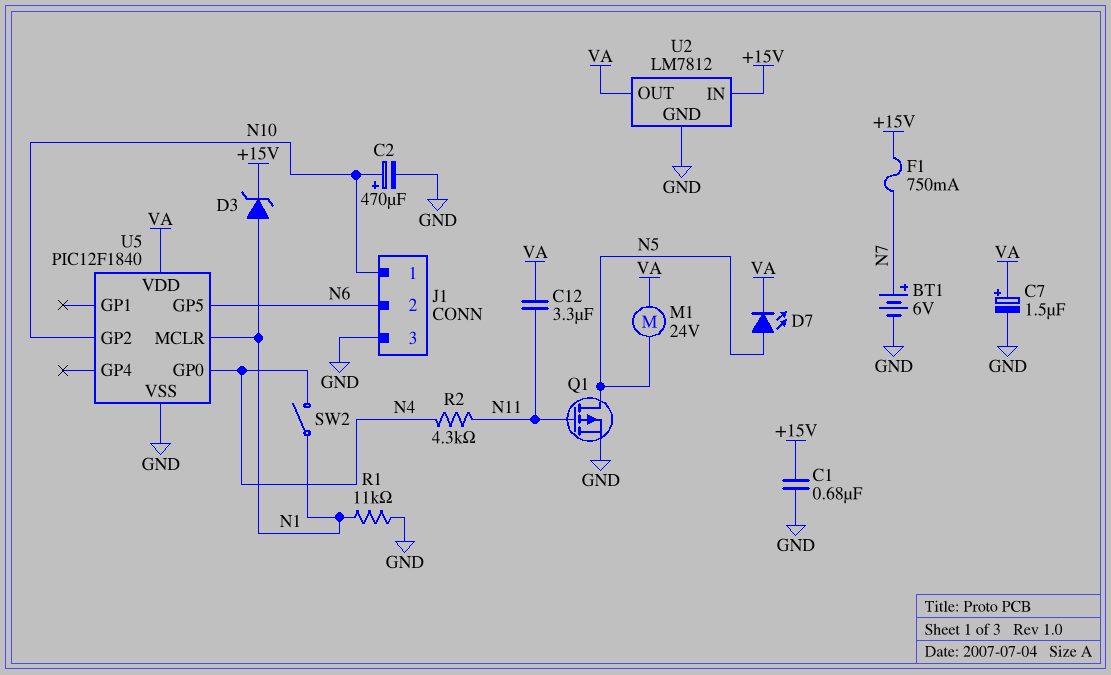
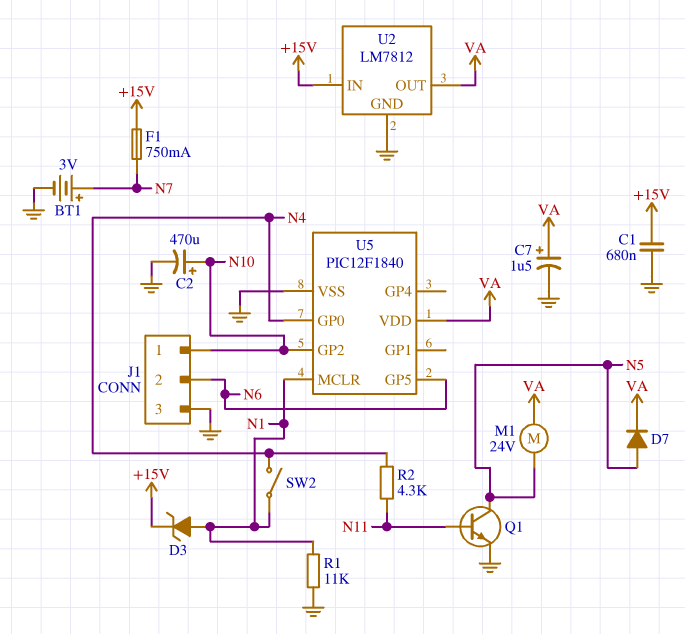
BT1: 6V (plus N7, minus GND) -> 3V (plus N7, minus GND)
C12: 3.3uF (N11, VA) -> none
D7: LED (A N5, K VA) -> diode (A N5, K VA)
Q1: PMOS (G N11, D N5, S GND) -> NPN (B N11, C N5, E GND)

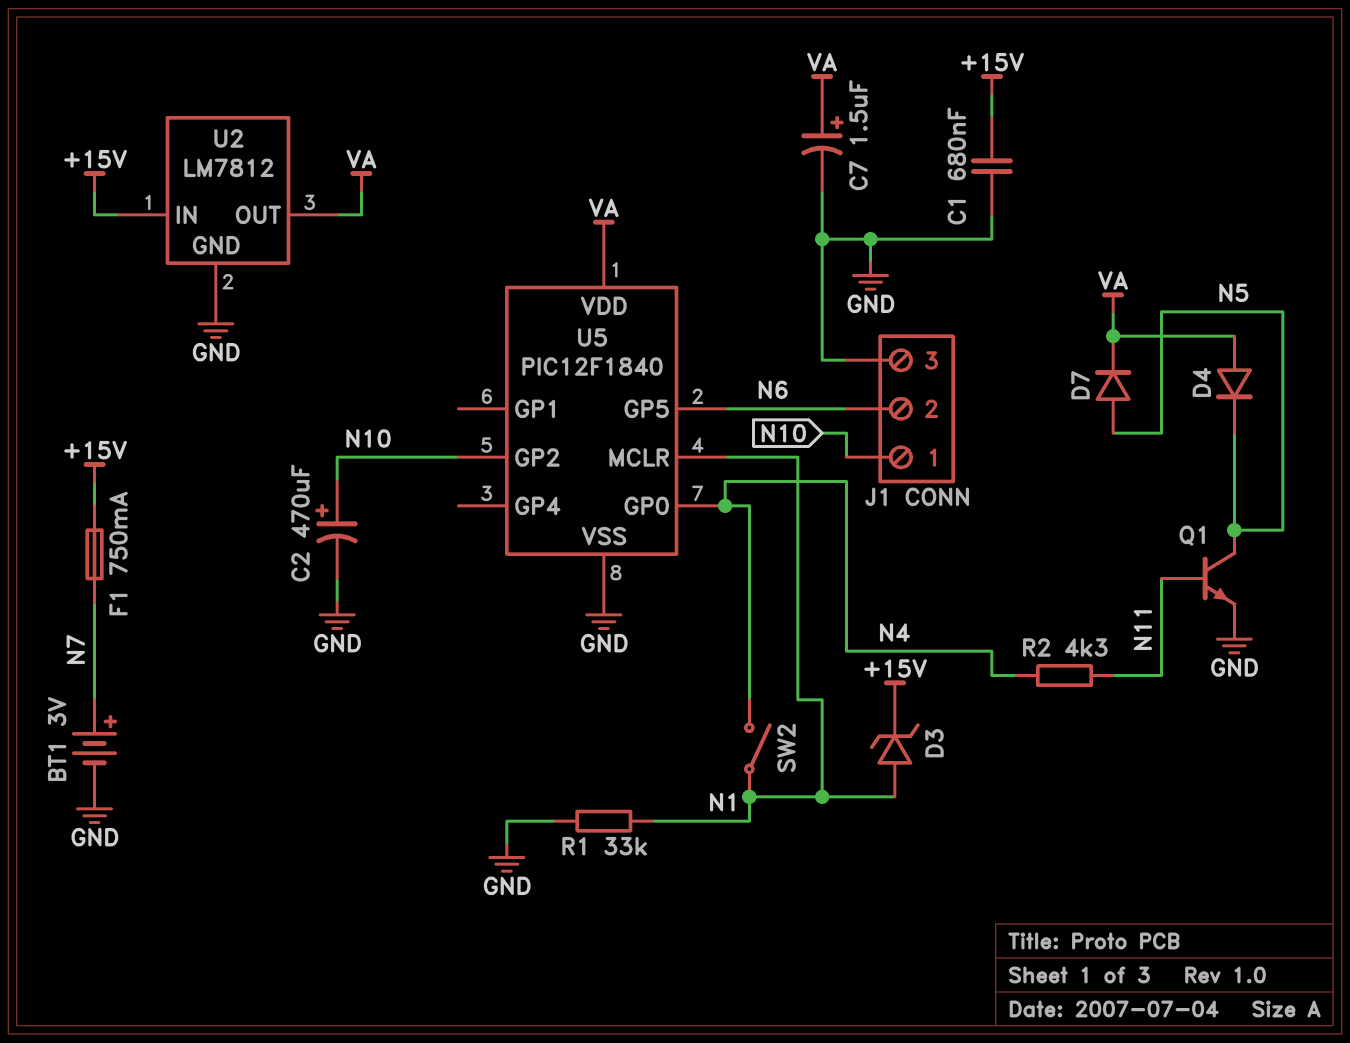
D4: none -> diode (A VA, K N5)
M1: motor 24V (N5, VA) -> none
R1: 11k (GND, N1) -> 33k (GND, N1)

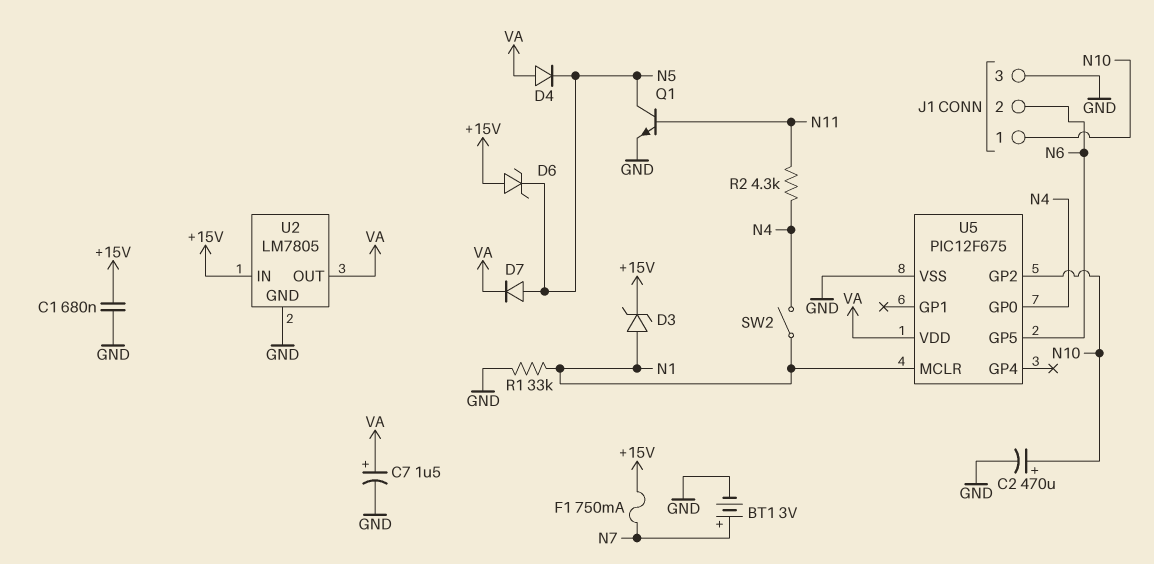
D6: none -> zener (A +15V, K N5)
U2: LM7812 -> LM7805
U5: PIC12F1840 -> PIC12F675

